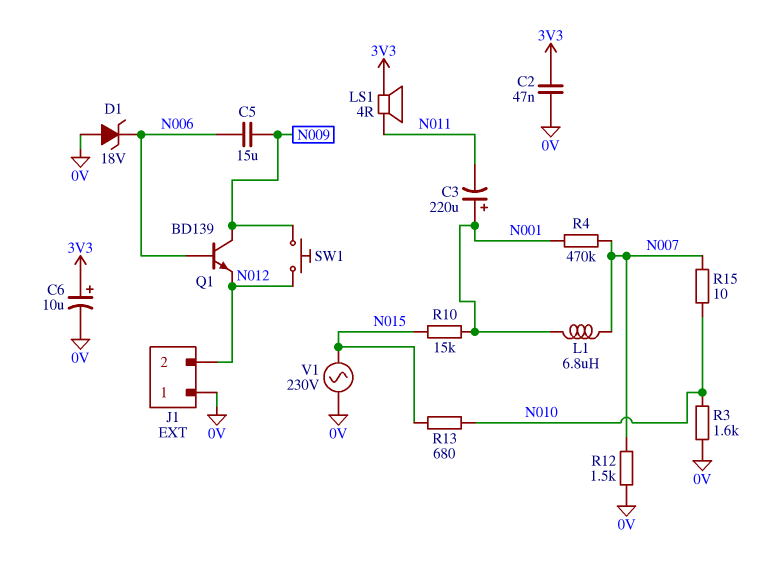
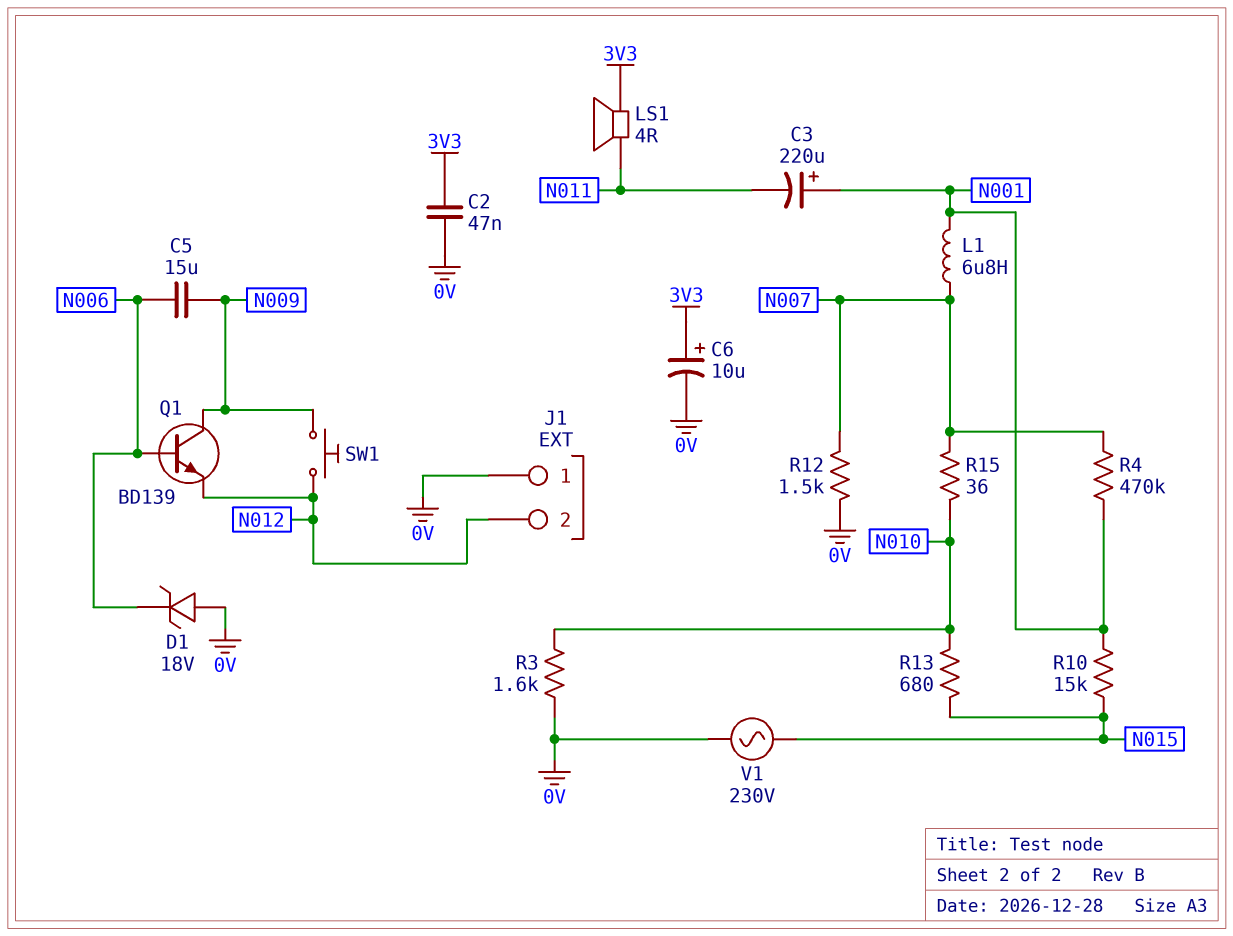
R15: 10 (N007, N010) -> 36 (N007, N010)

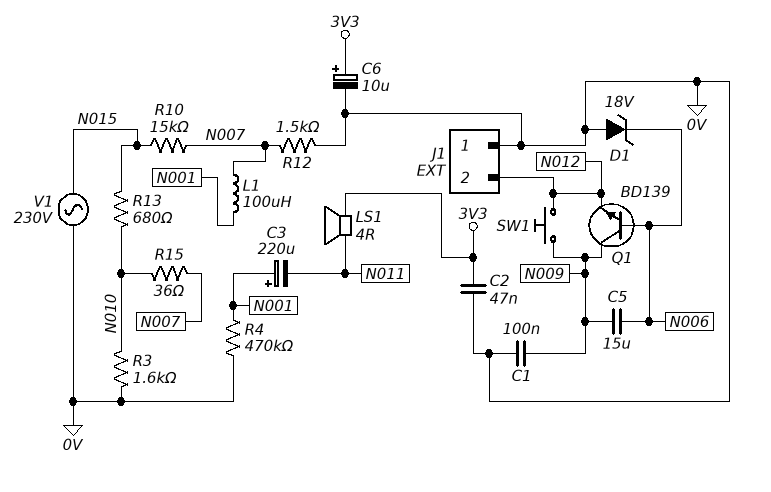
C1: none -> 100nF (0V, N009)
L1: 6.8uH (N001, N007) -> 100uH (N001, N007)
R4: 470k (N001, N007) -> 470k (0V, N001)
R10: 15k (N001, N015) -> 15k (N007, N015)

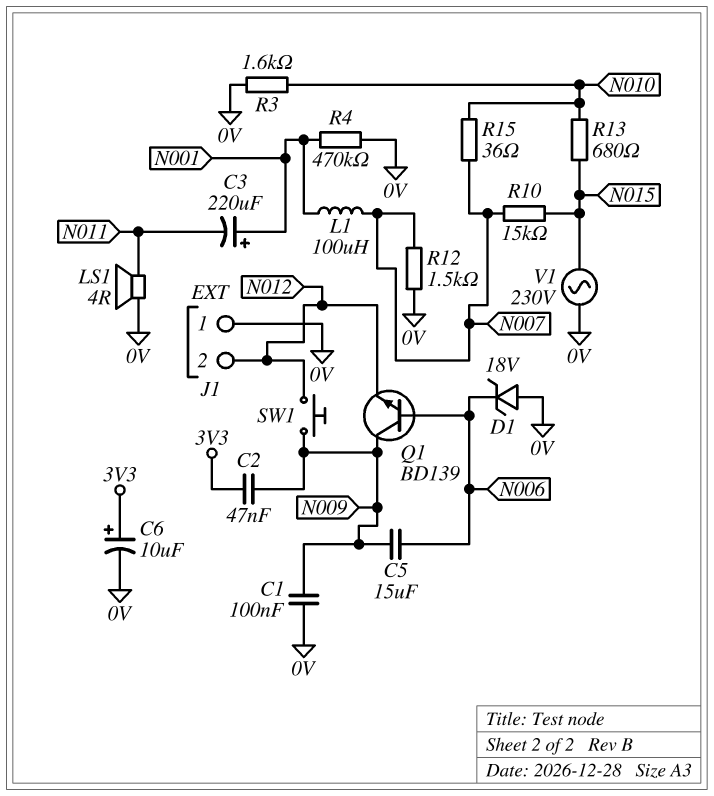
C2: 47nF (0V, 3V3) -> 47nF (3V3, N009)
LS1: speaker 4R (3V3, N011) -> speaker 4R (0V, N011)

